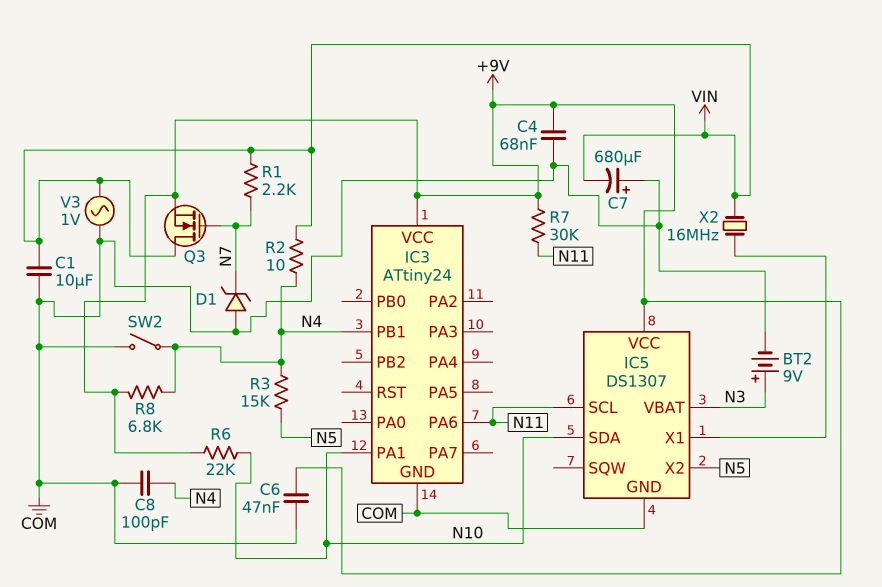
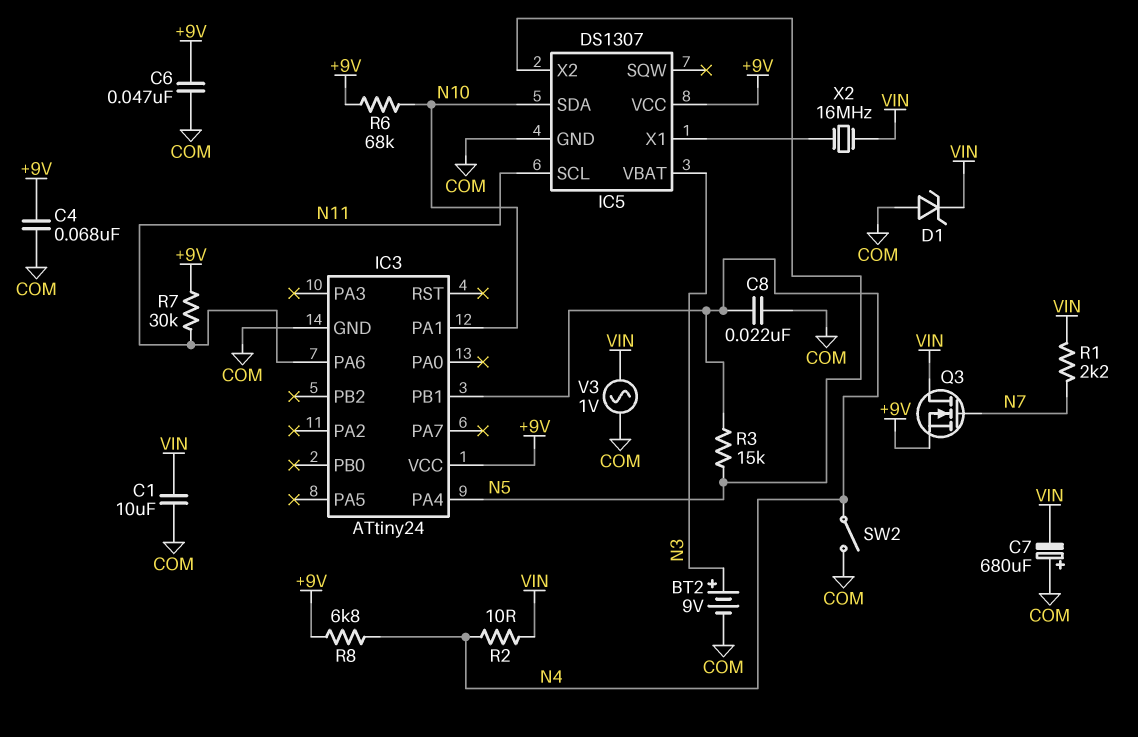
C8: 100pF (COM, N4) -> 22nF (COM, N4)
D1: zener (A COM, K N7) -> zener (A COM, K VIN)
IC3 pin PA4: none -> N5
R6: 22k (+9V, N10) -> 68k (+9V, N10)

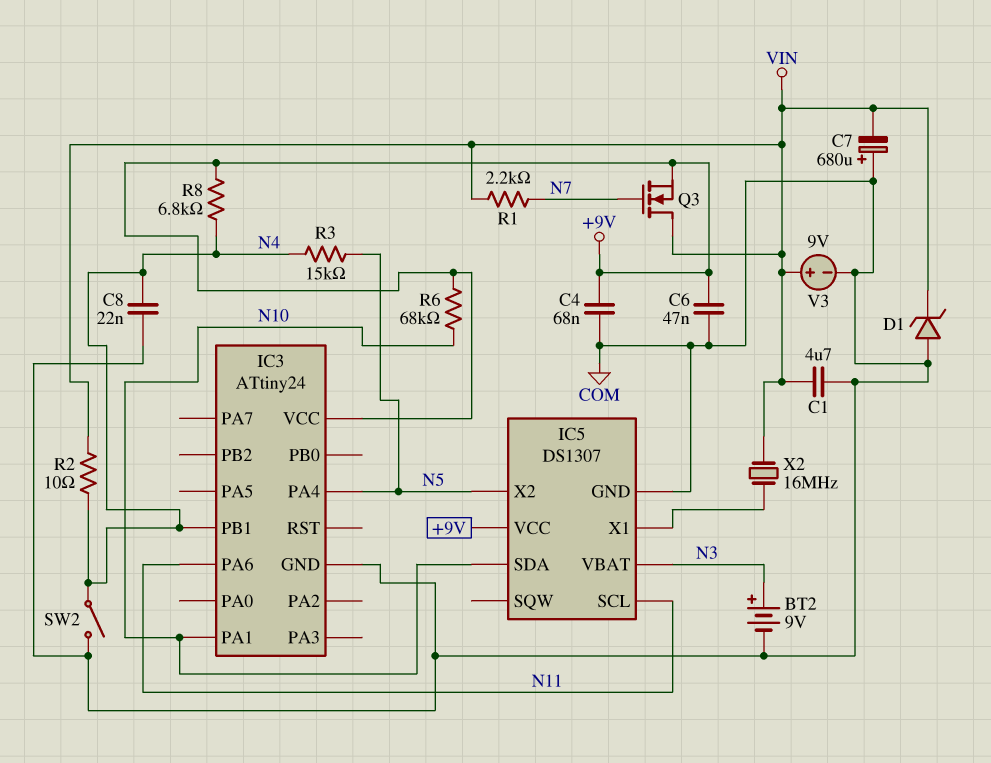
C1: 10uF (COM, VIN) -> 4.7uF (COM, VIN)
R7: 30k (+9V, N11) -> none
V3: AC 1V (COM, VIN) -> 9V (plus VIN, minus COM)

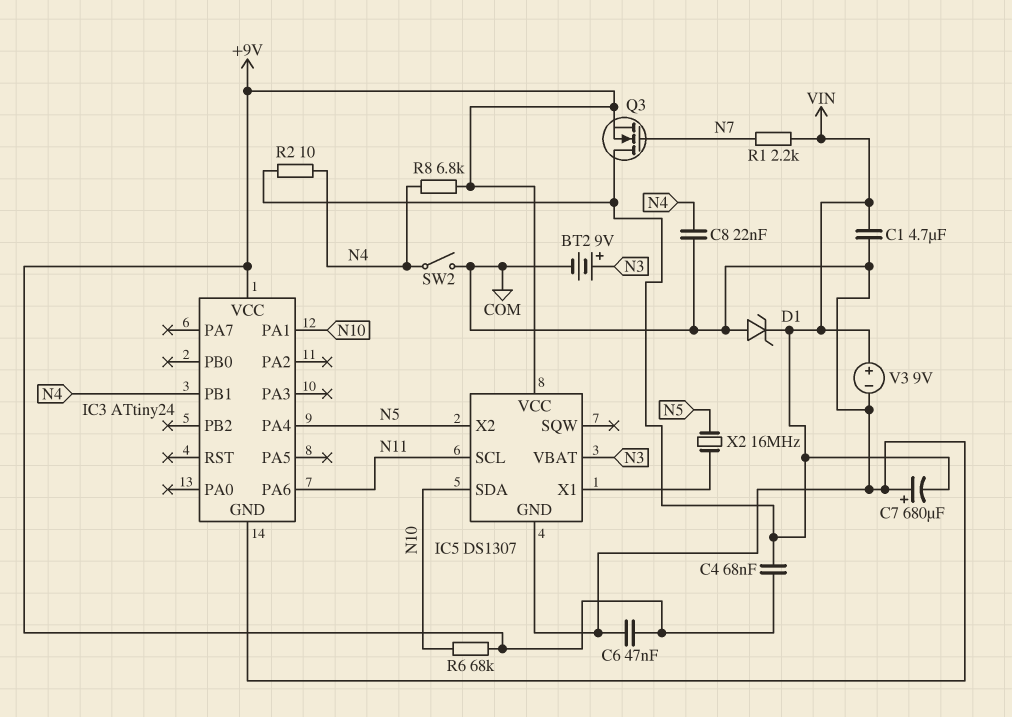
C4: 68nF (+9V, COM) -> 68nF (+9V, VIN)
R3: 15k (N4, N5) -> none
X2: 16MHz (IC5/X1, VIN) -> 16MHz (IC5/X1, N5)

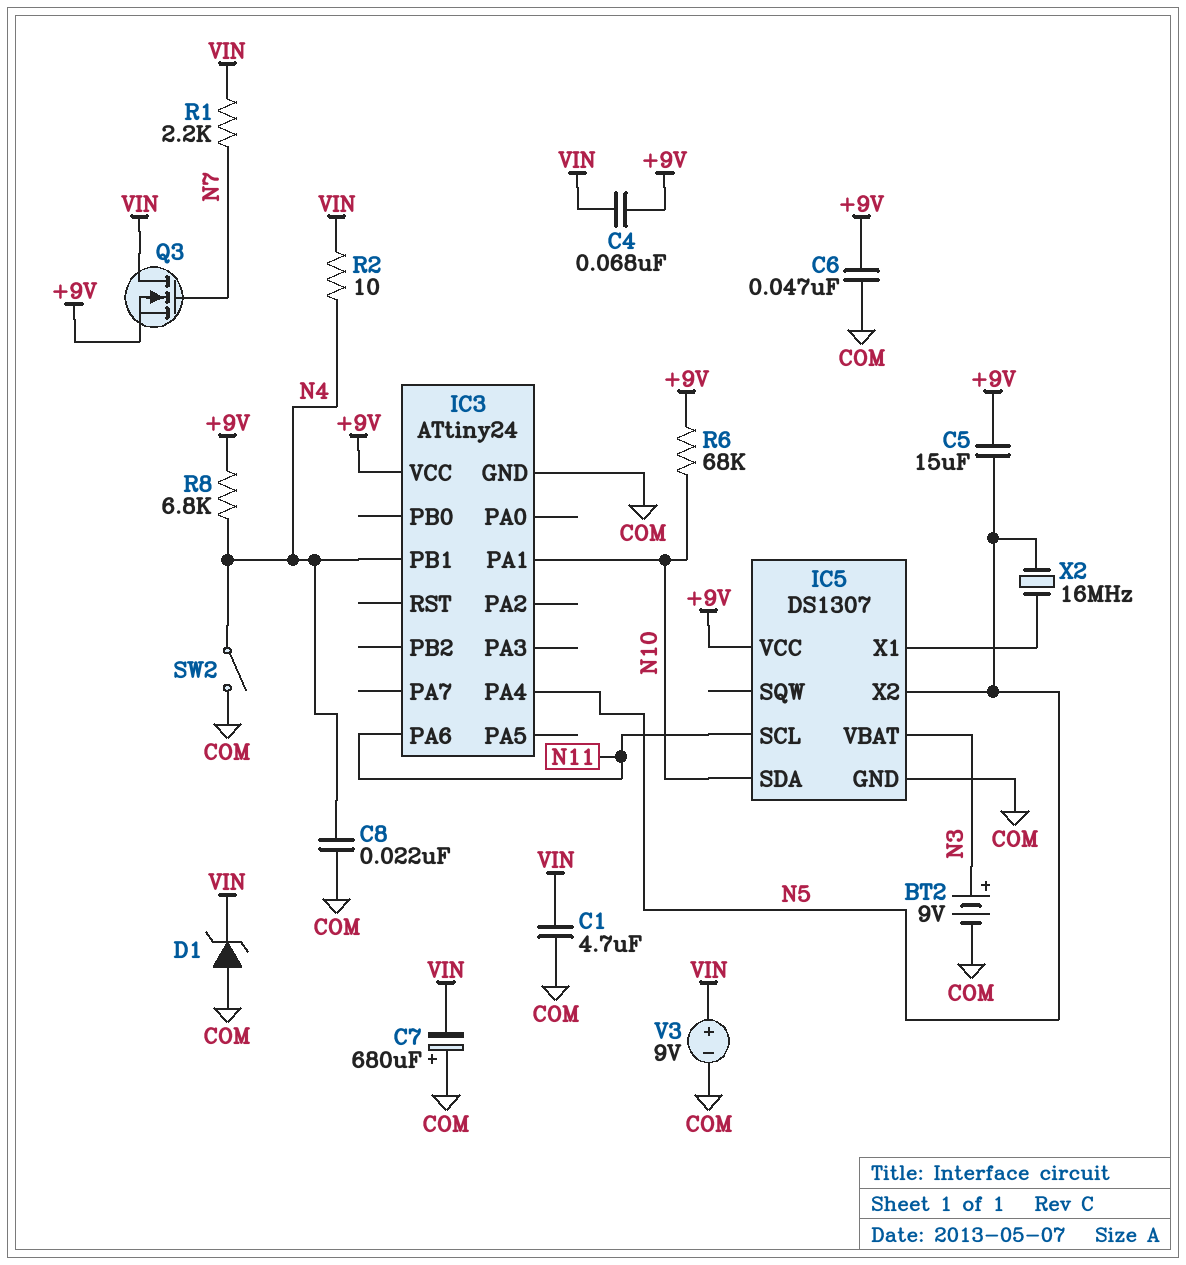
C5: none -> 15uF (+9V, N5)

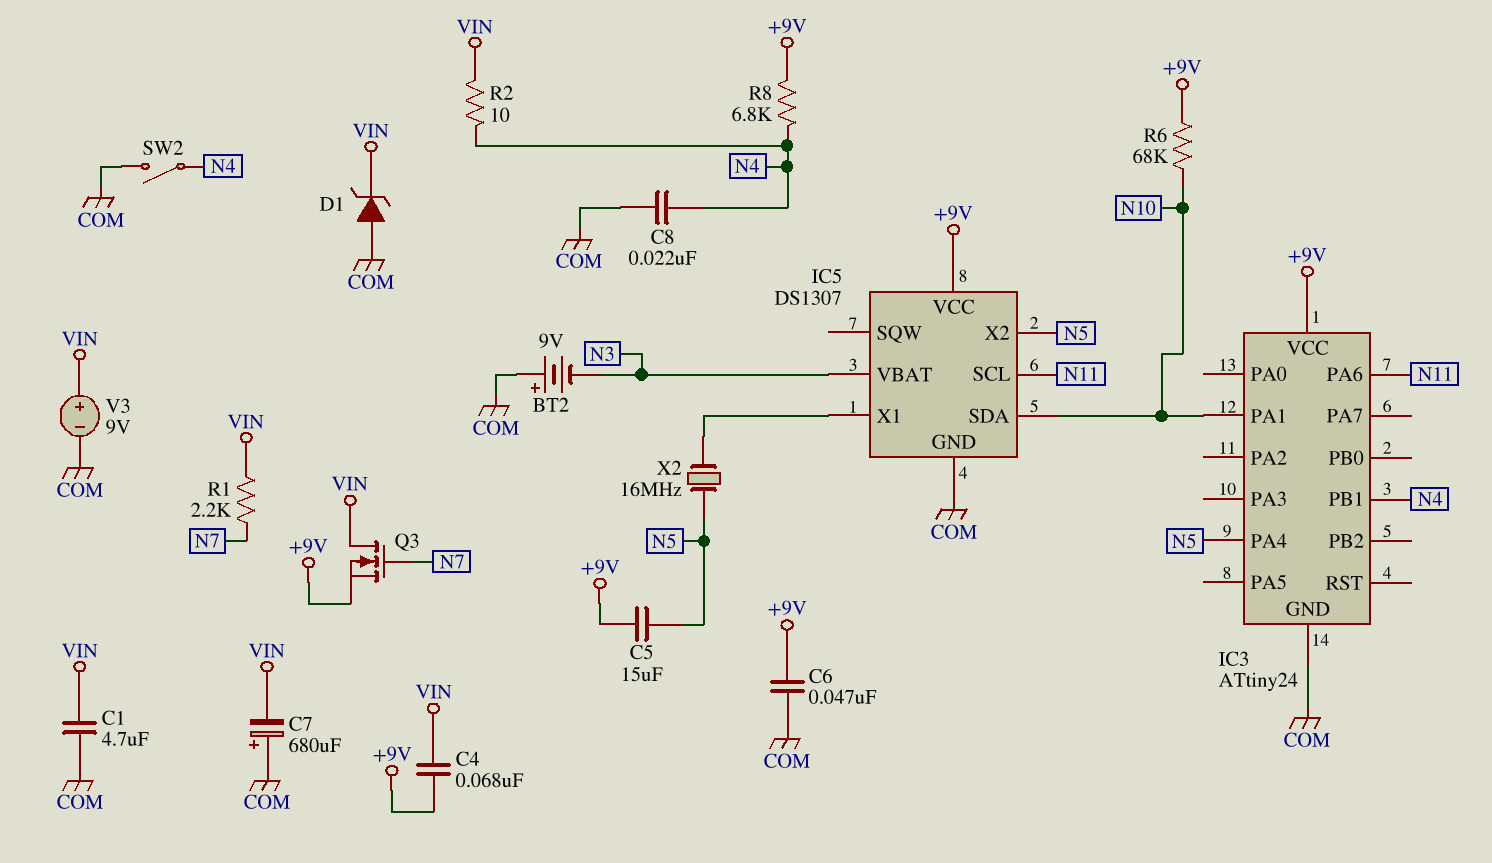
BT2: 9V (plus N3, minus COM) -> 9V (plus COM, minus N3)

